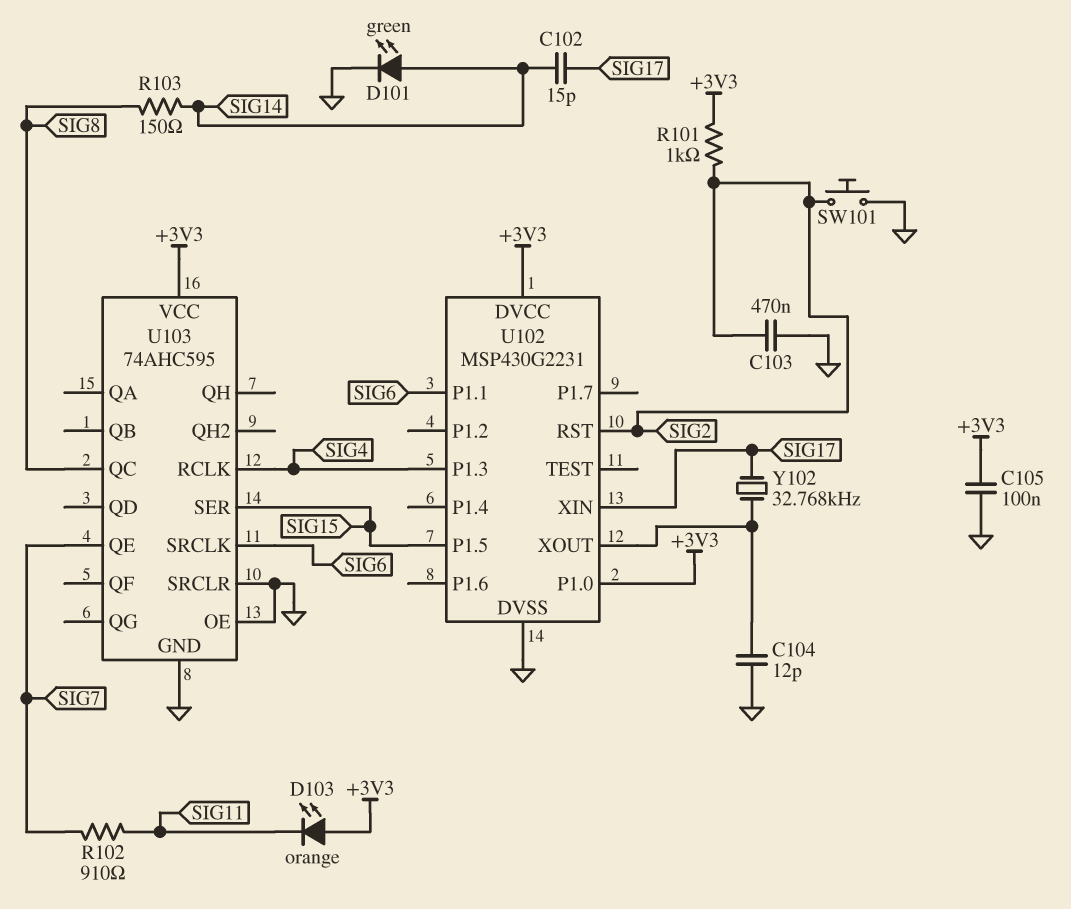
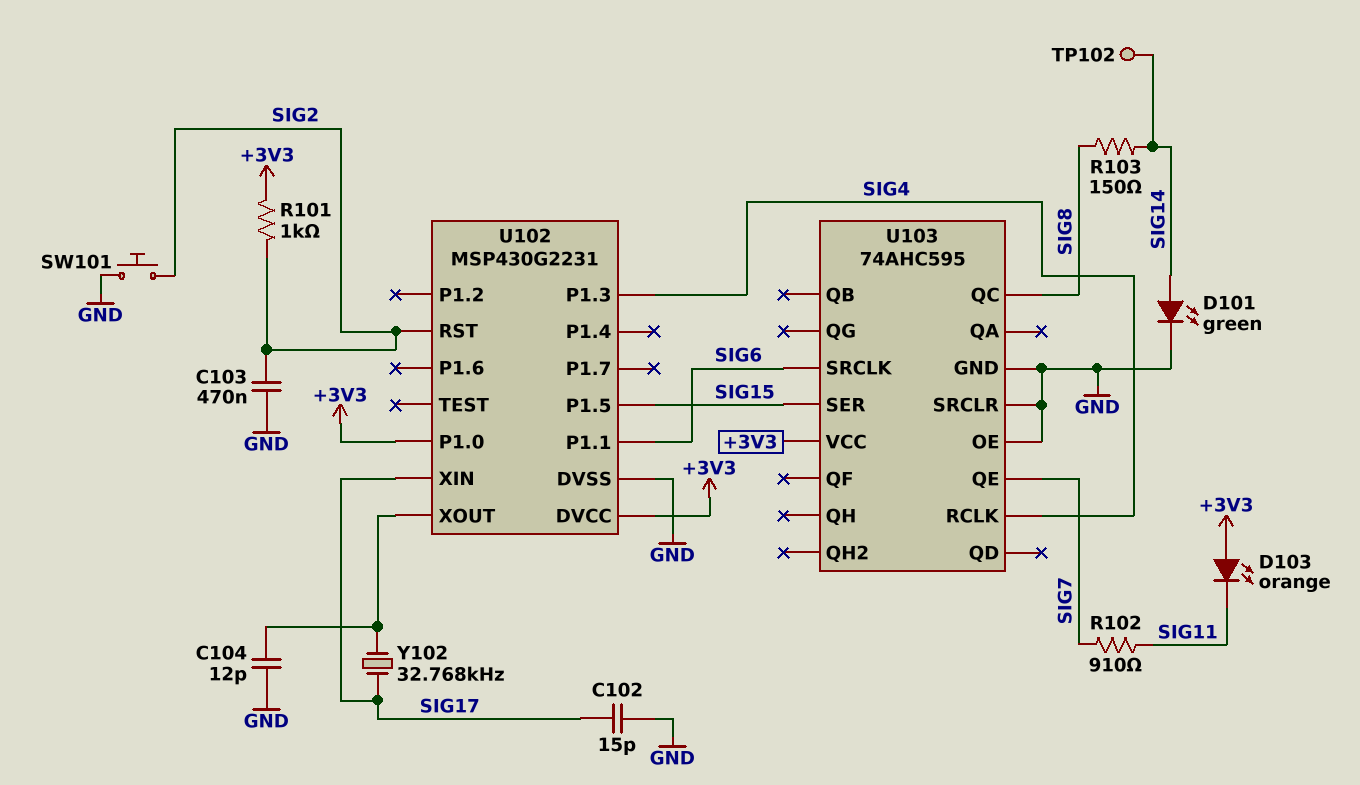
C102: 15pF (SIG14, SIG17) -> 15pF (GND, SIG17)
C105: 100nF (+3V3, GND) -> none
TP102: none -> test point (SIG14)

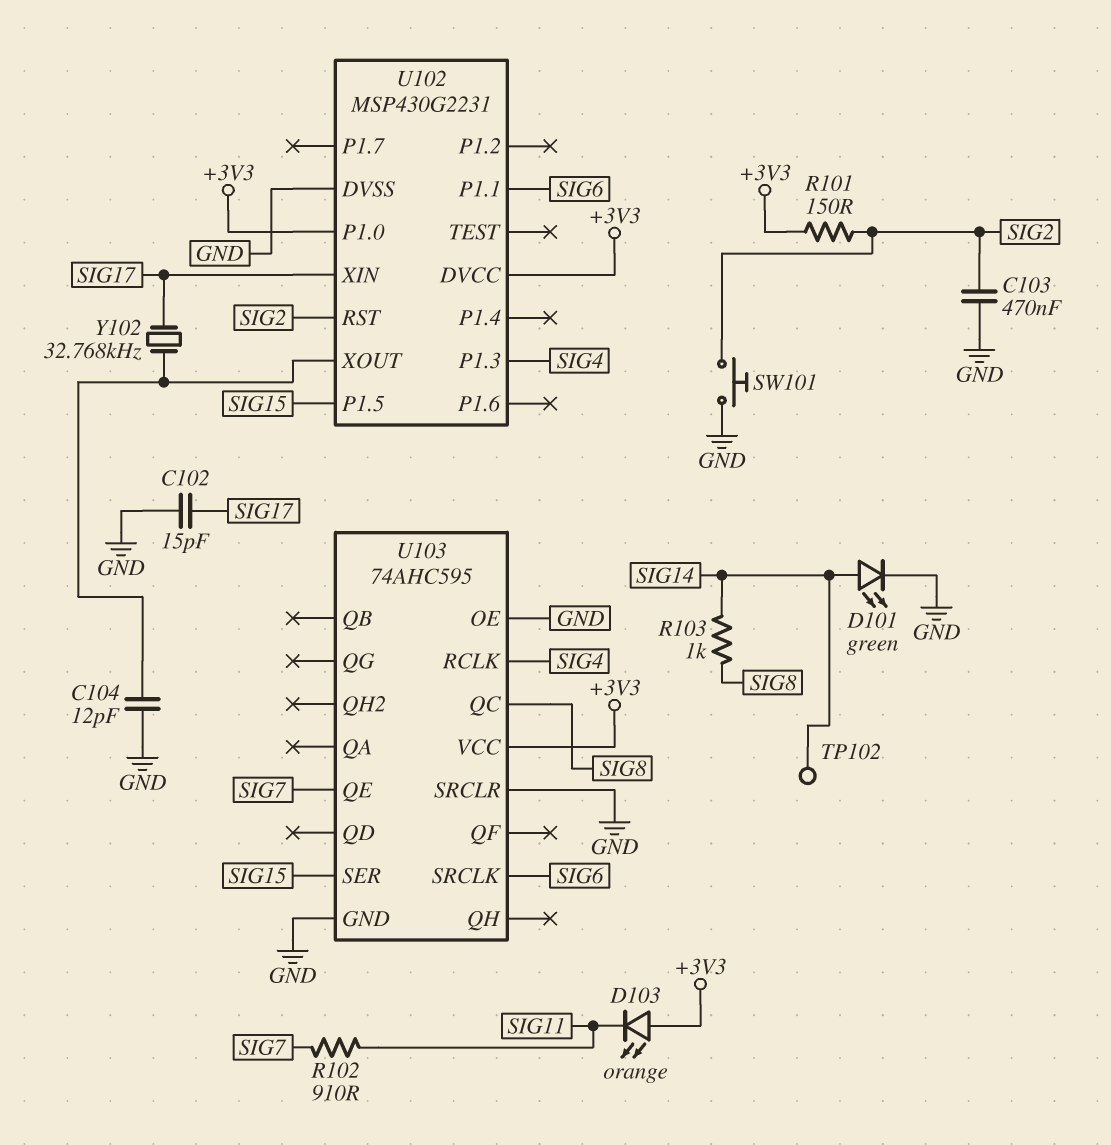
R101: 1k (+3V3, SIG2) -> 150 (+3V3, SIG2)
R103: 150 (SIG8, SIG14) -> 1k (SIG8, SIG14)

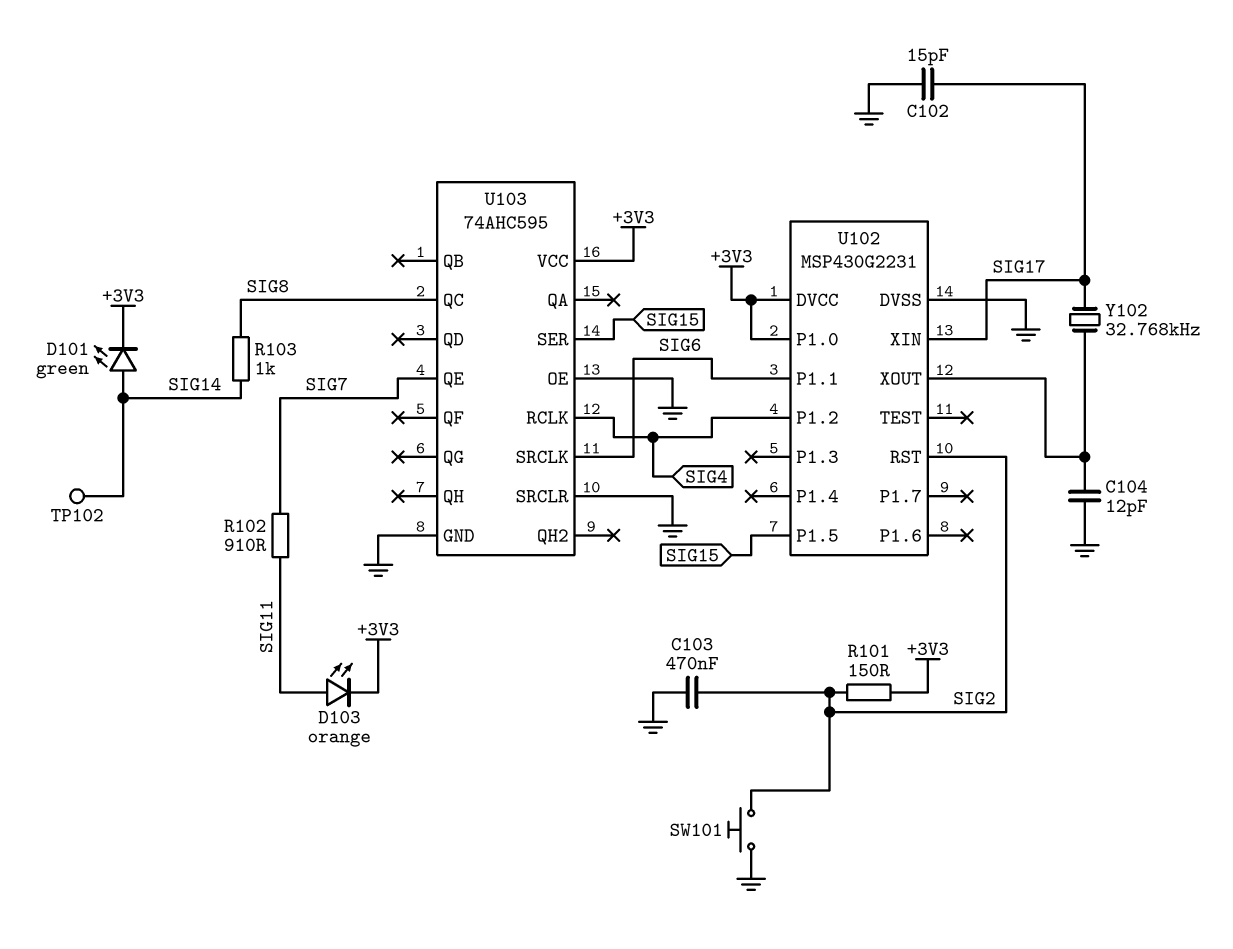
D101: LED green (A SIG14, K GND) -> LED green (A SIG14, K +3V3)
D103: LED orange (A +3V3, K SIG11) -> LED orange (A SIG11, K +3V3)
U102 pin P1.2: none -> SIG4
U102 pin P1.3: SIG4 -> none

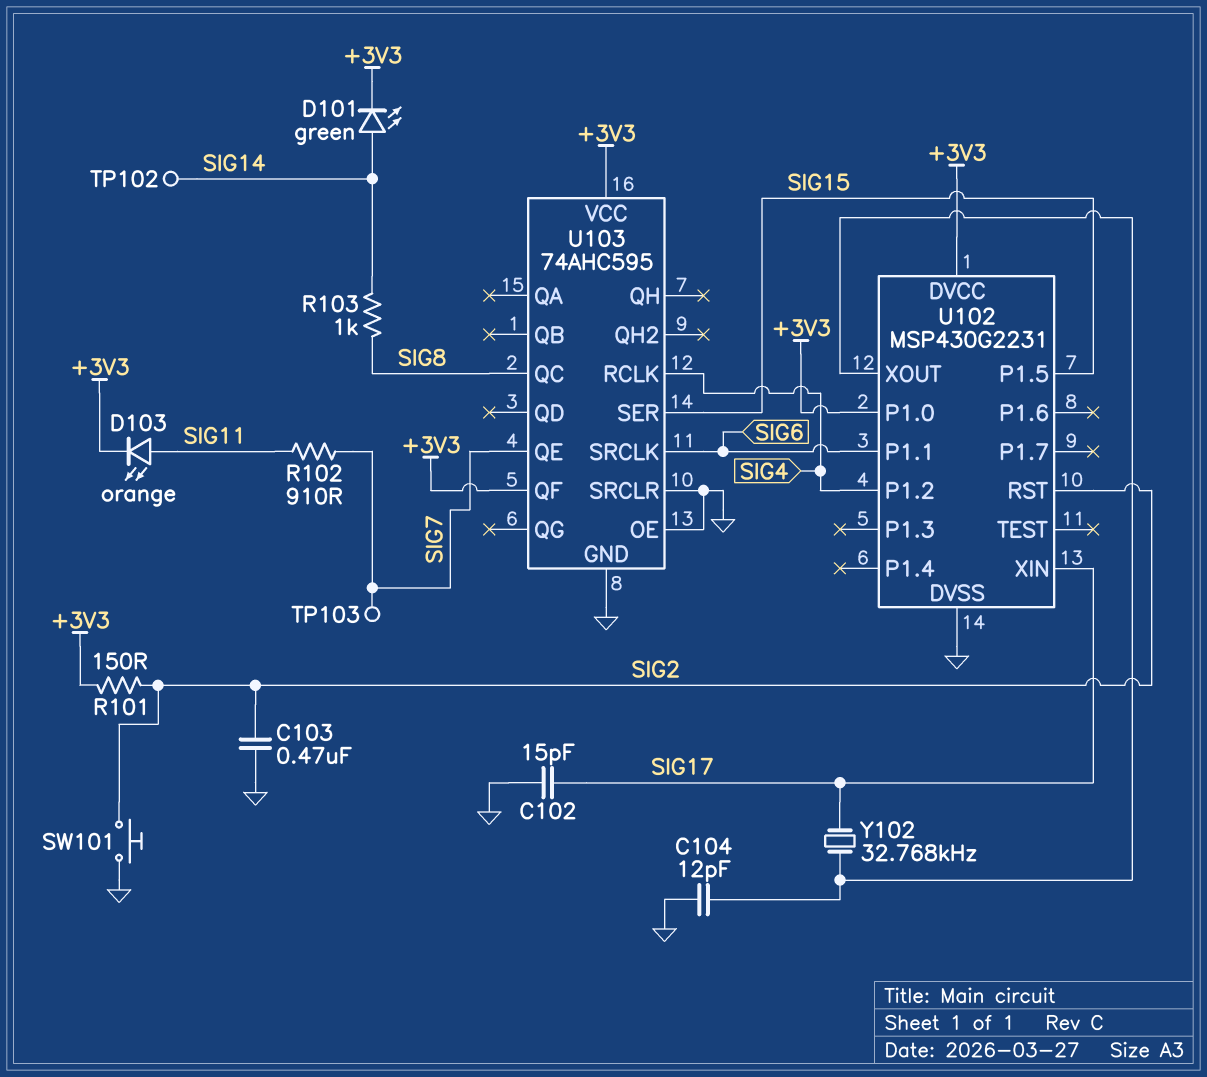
TP103: none -> test point (SIG7)
U103 pin QF: none -> +3V3

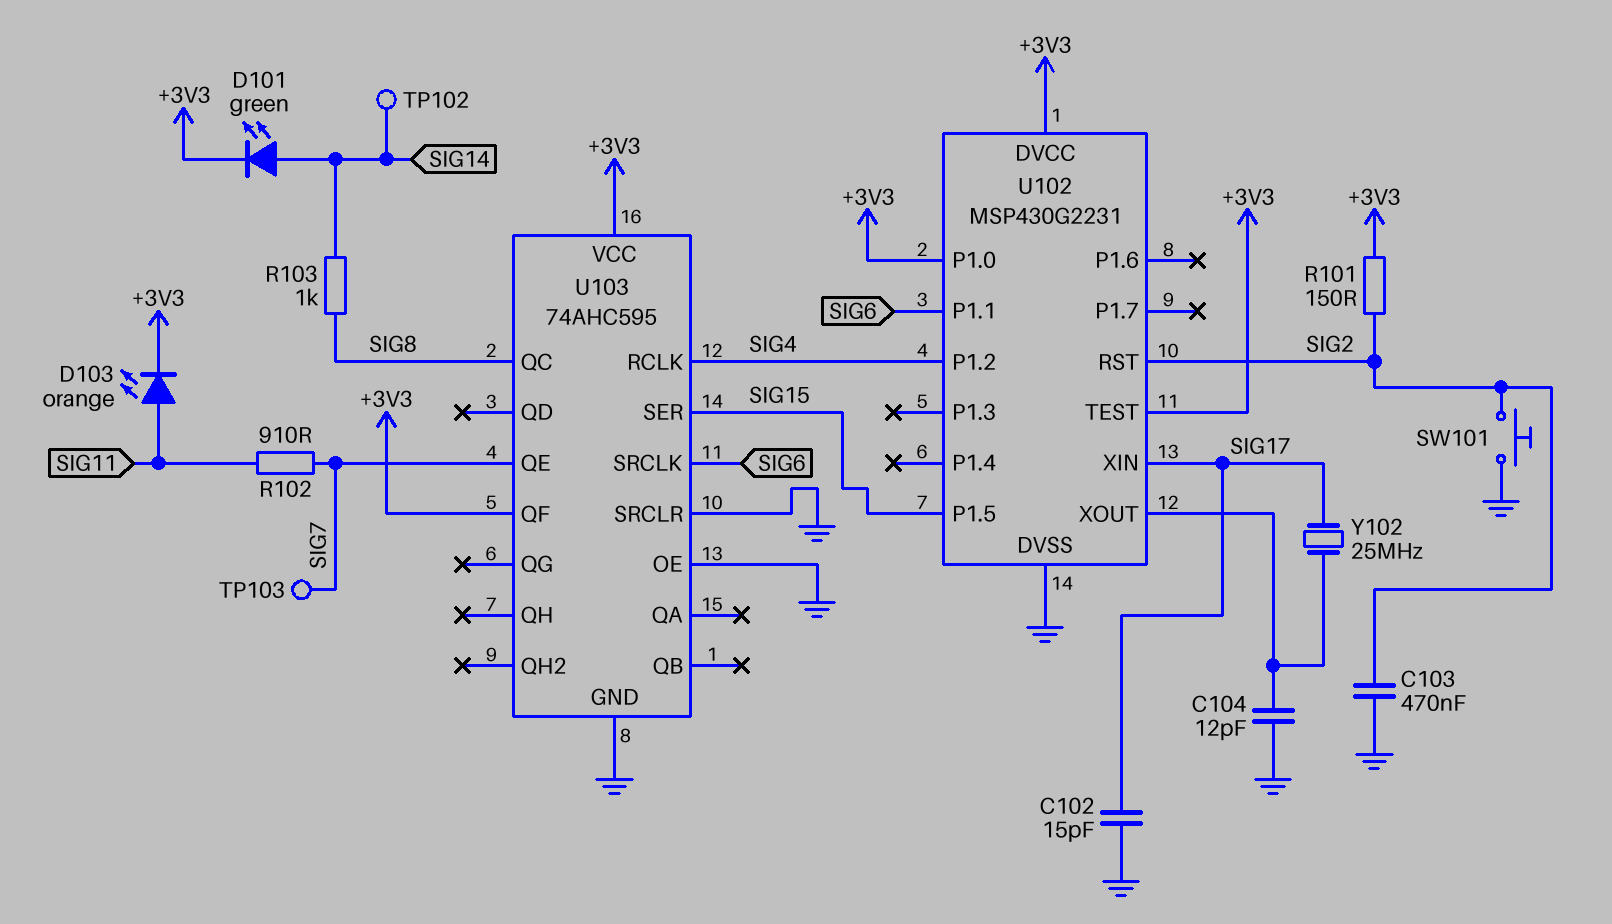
U102 pin TEST: none -> +3V3
Y102: 32.768kHz (SIG17, U102/XOUT) -> 25MHz (SIG17, U102/XOUT)

